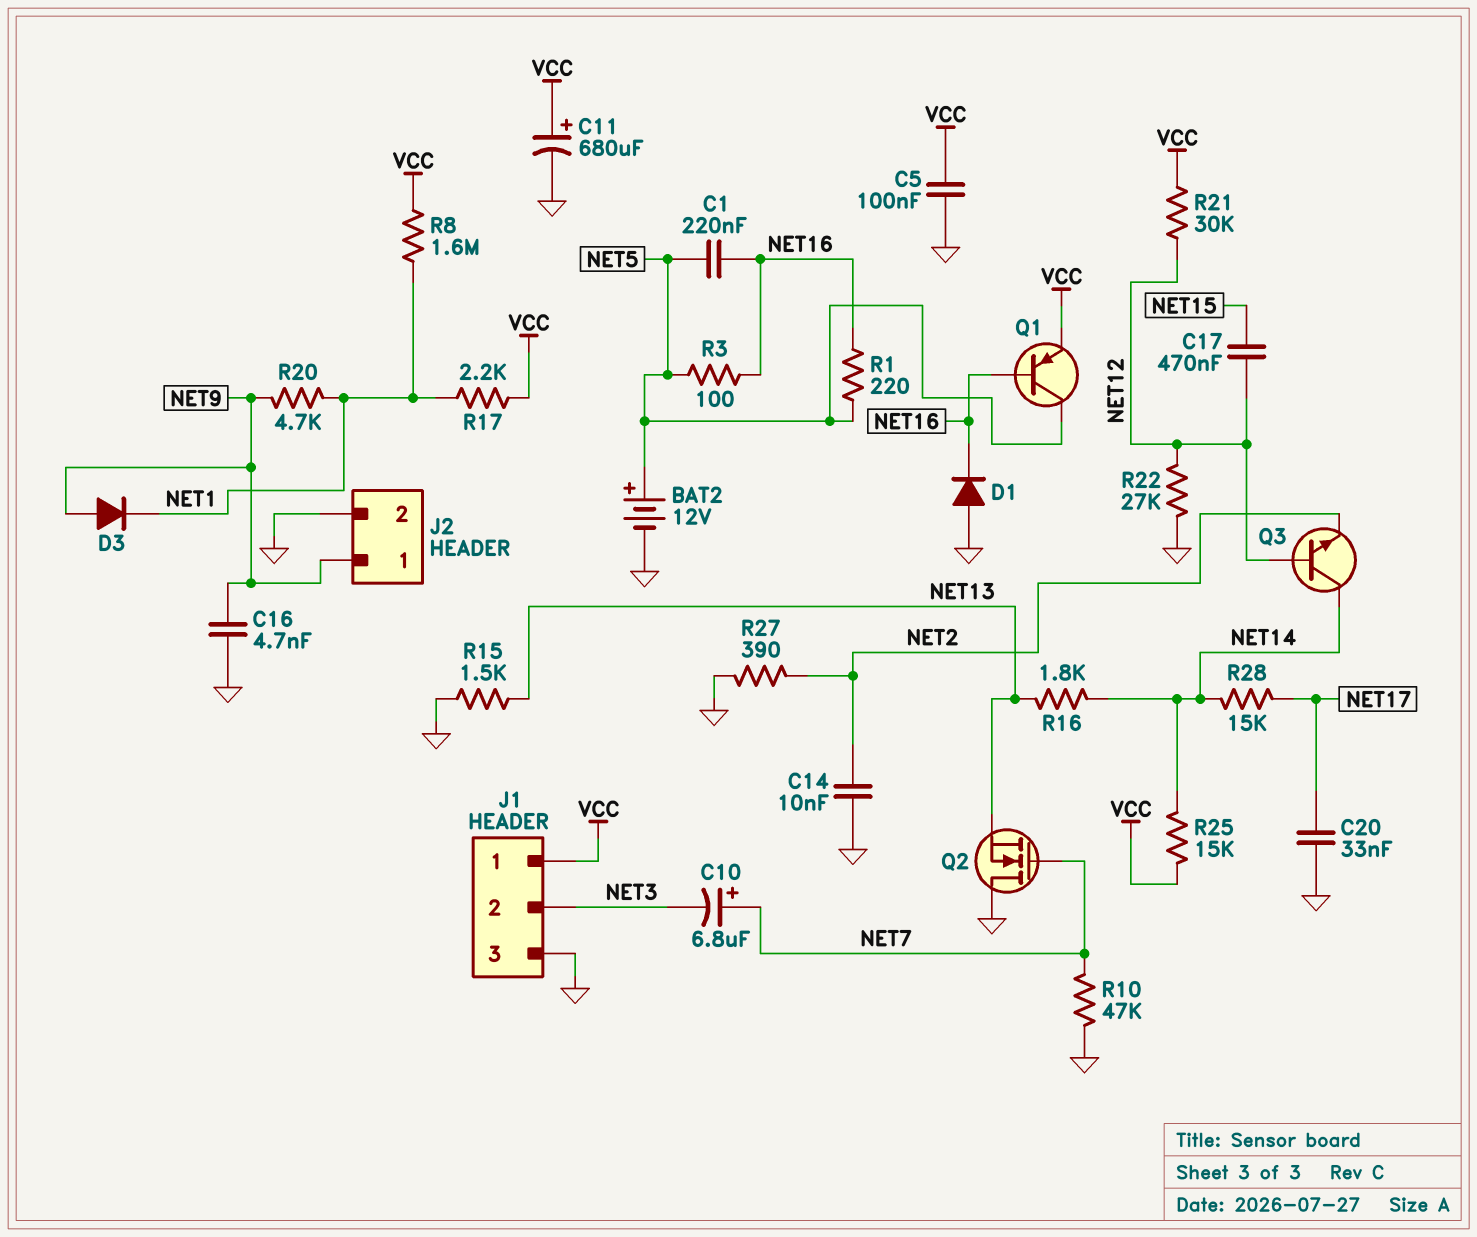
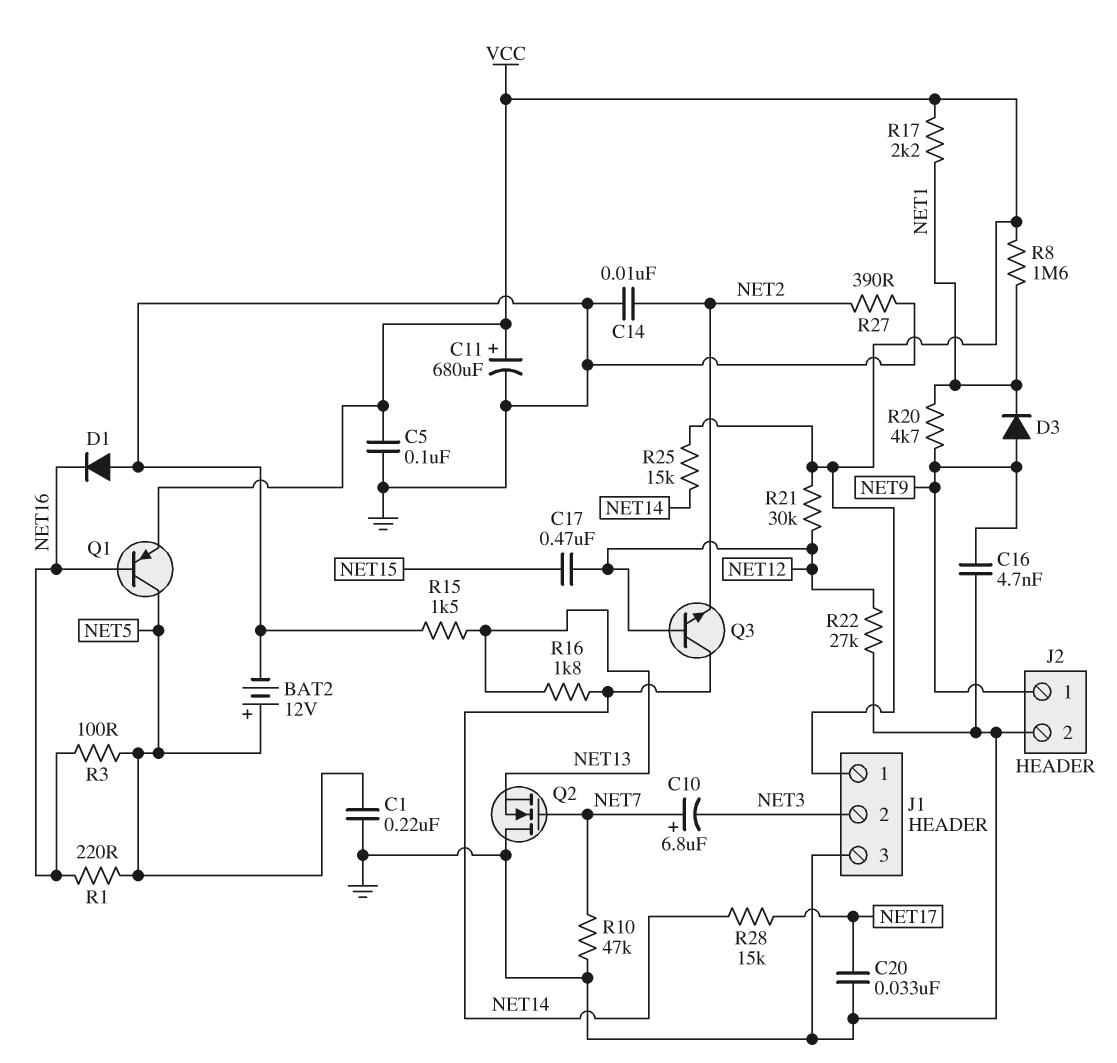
C1: 220nF (NET5, NET16) -> 220nF (GND, NET5)

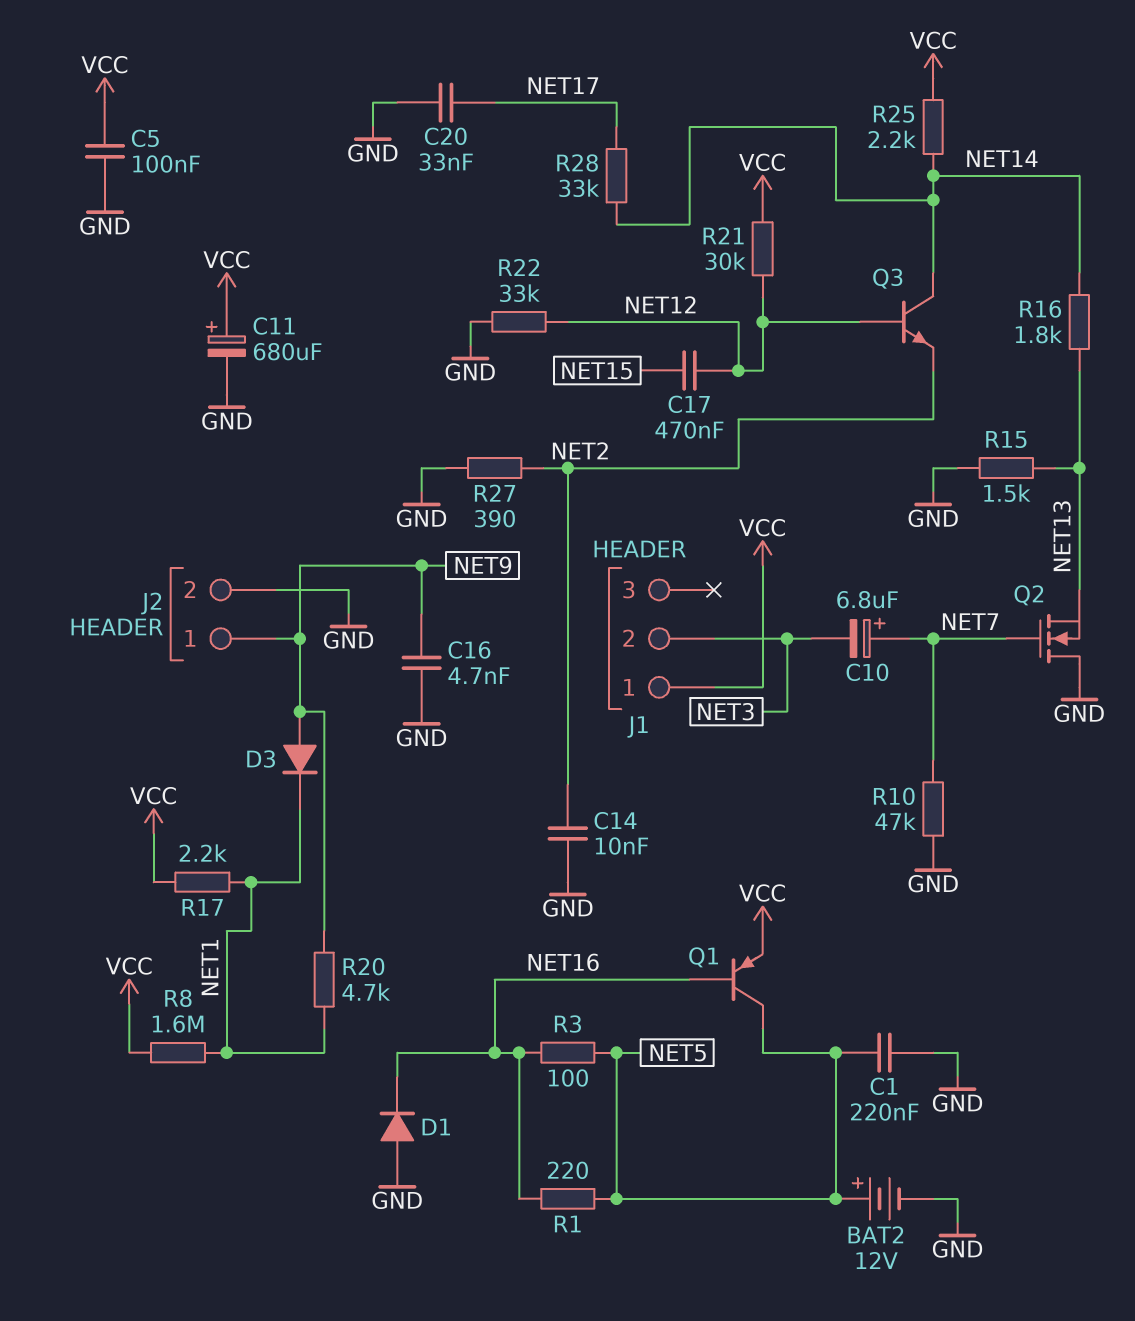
J1 pin 3: GND -> none
R22: 27k (GND, NET12) -> 33k (GND, NET12)
R25: 15k (NET14, VCC) -> 2.2k (NET14, VCC)
R28: 15k (NET14, NET17) -> 33k (NET14, NET17)

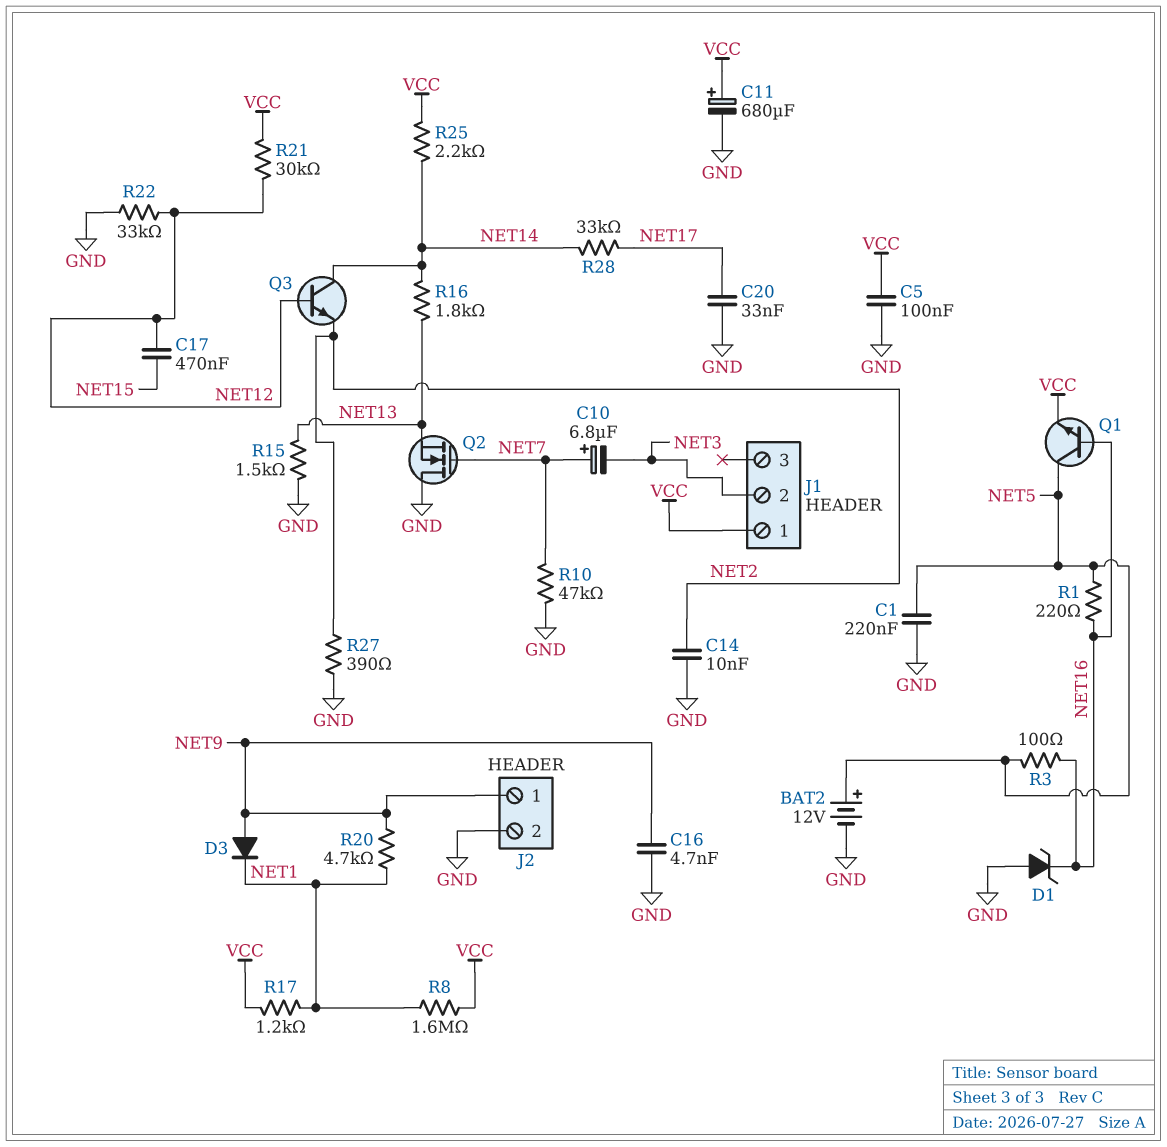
D1: diode (A GND, K NET16) -> zener (A GND, K NET16)
Q1: PNP (B NET16, C NET5, E VCC) -> NPN (B NET16, C NET5, E VCC)
R17: 2.2k (NET1, VCC) -> 1.2k (NET1, VCC)

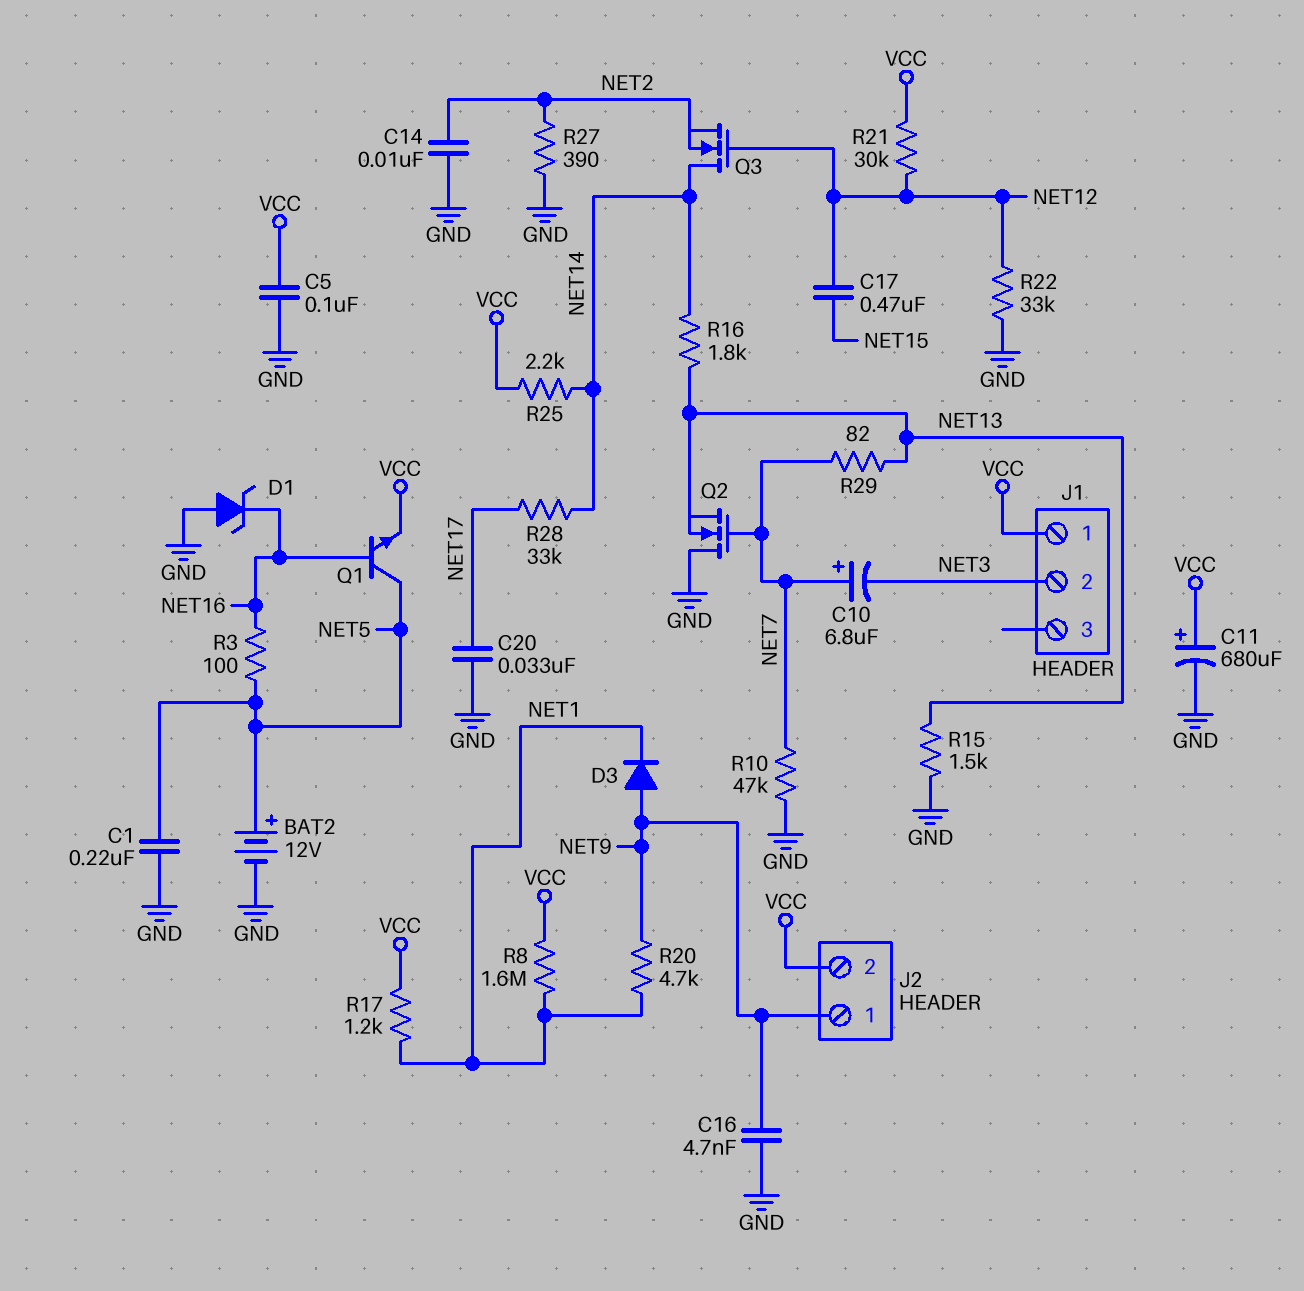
J2 pin 2: GND -> VCC
Q3: NPN (B NET12, C NET14, E NET2) -> NMOS (G NET12, D NET14, S NET2)
R1: 220 (NET5, NET16) -> none
R29: none -> 82 (NET7, NET13)

